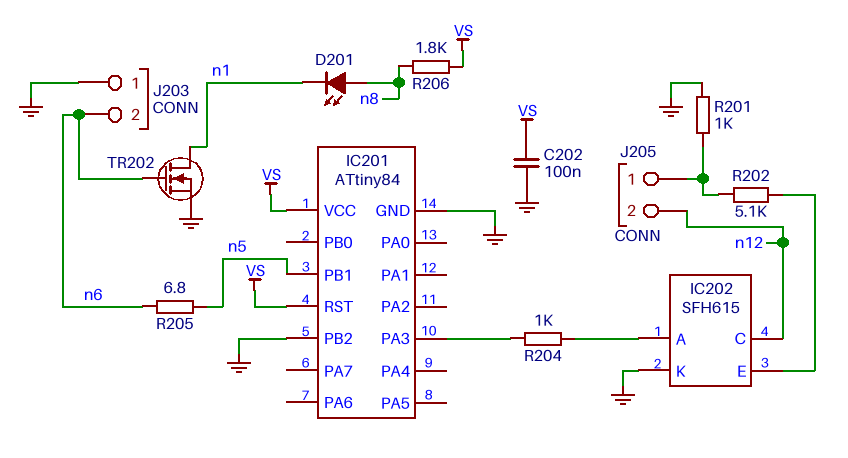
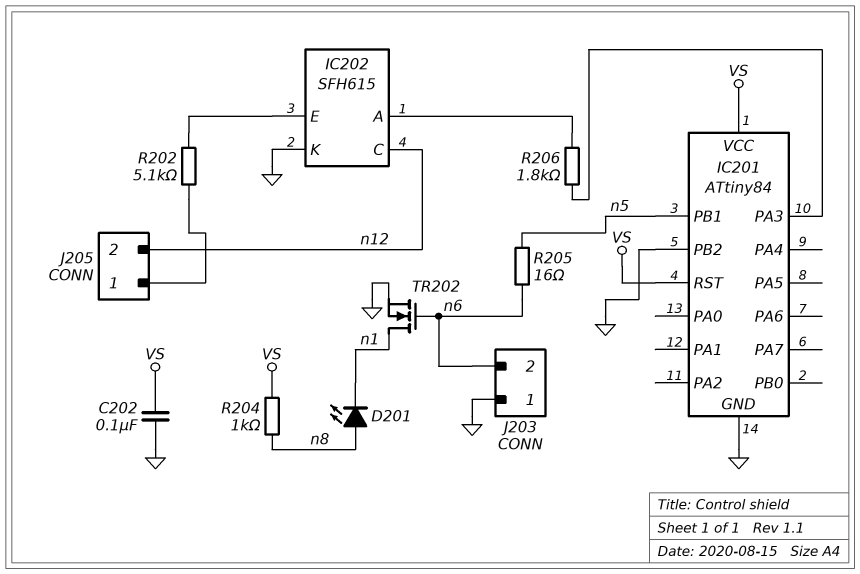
R201: 1k (GND, J205/1) -> none
R204: 1k (IC201/PA3, IC202/A) -> 1k (VS, n8)
R205: 6.8 (n5, n6) -> 16 (n5, n6)
R206: 1.8k (VS, n8) -> 1.8k (IC201/PA3, IC202/A)

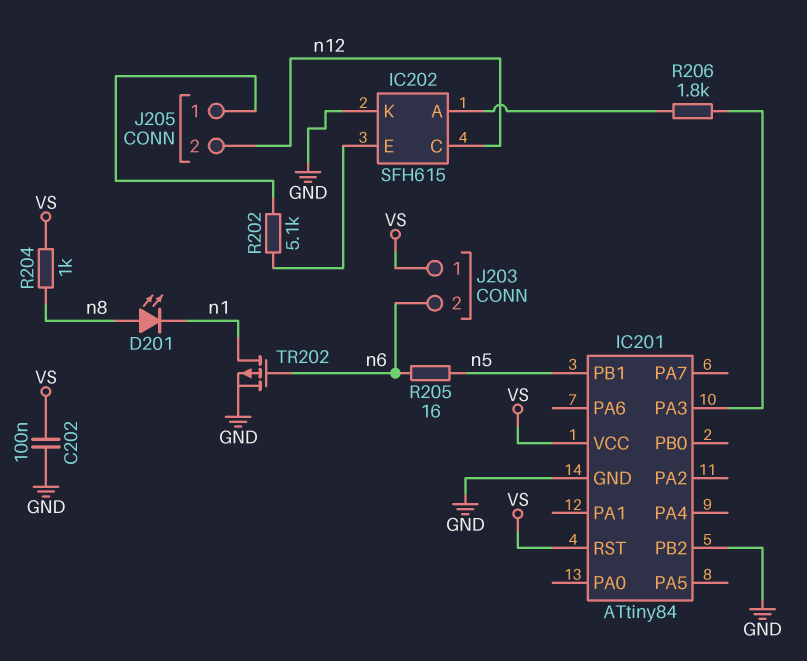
J203 pin 1: GND -> VS
TR202: NMOS (G n6, D n1, S GND) -> PMOS (G n6, D n1, S GND)

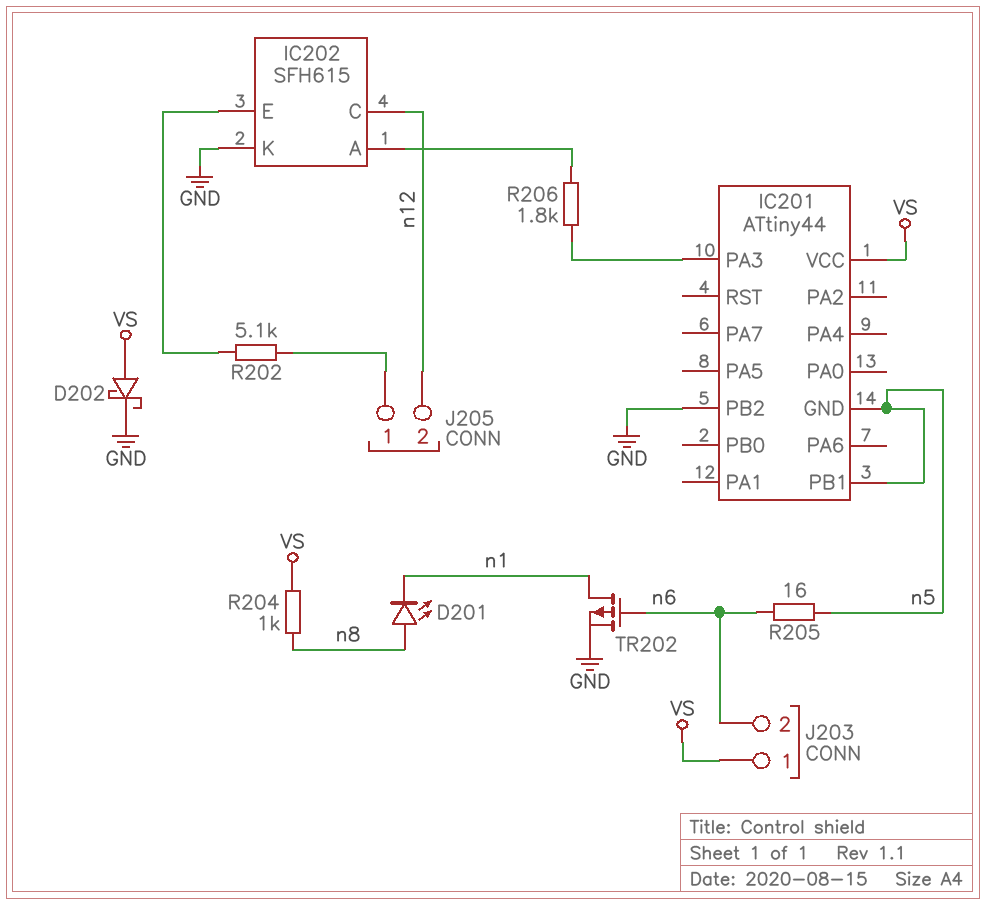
C202: 100nF (GND, VS) -> none
D202: none -> schottky (A VS, K GND)
IC201: ATtiny84 -> ATtiny44
IC201 pin GND: GND -> n5
IC201 pin RST: VS -> none

